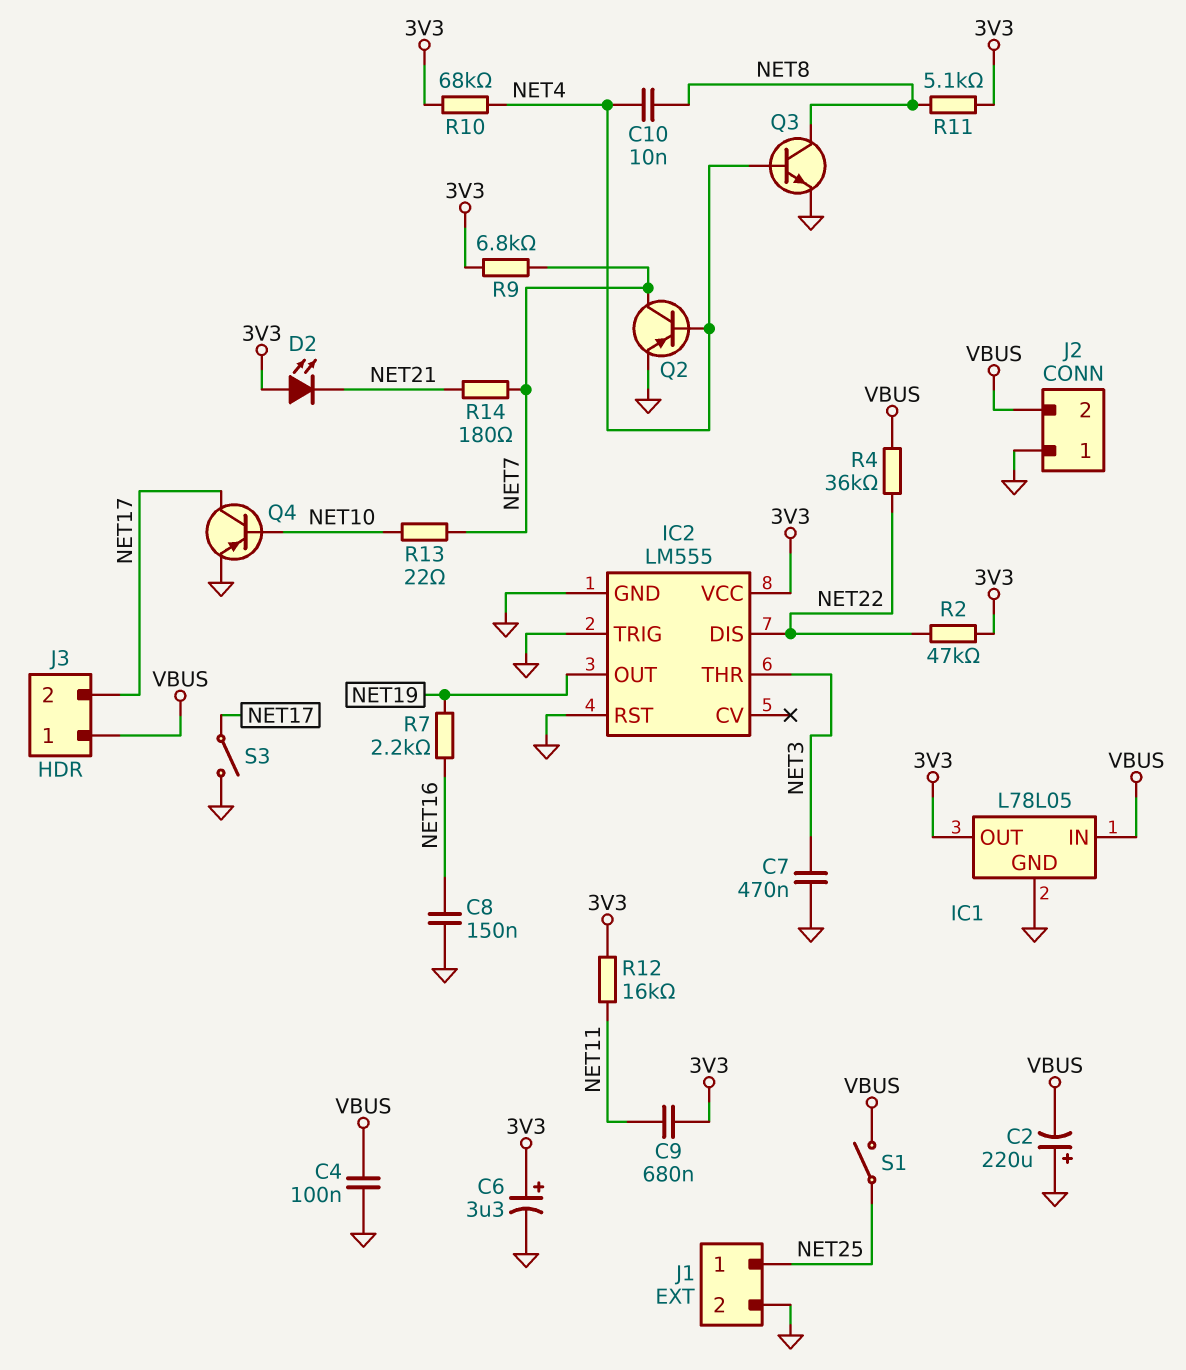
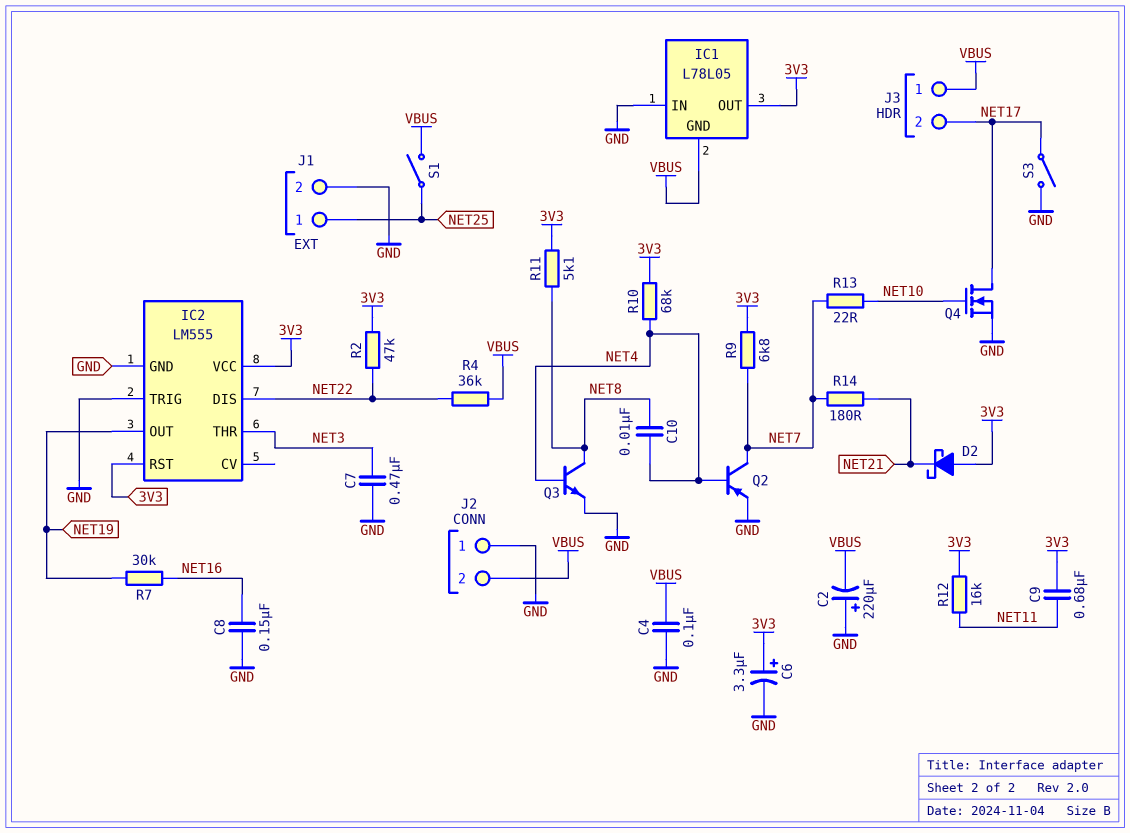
D2: LED (A 3V3, K NET21) -> schottky (A 3V3, K NET21)
IC1 pin GND: GND -> VBUS
IC1 pin IN: VBUS -> GND
IC2 pin RST: GND -> 3V3
Q4: PNP (B NET10, C NET17, E GND) -> NMOS (G NET10, D NET17, S GND)
R7: 2.2k (NET16, NET19) -> 30k (NET16, NET19)

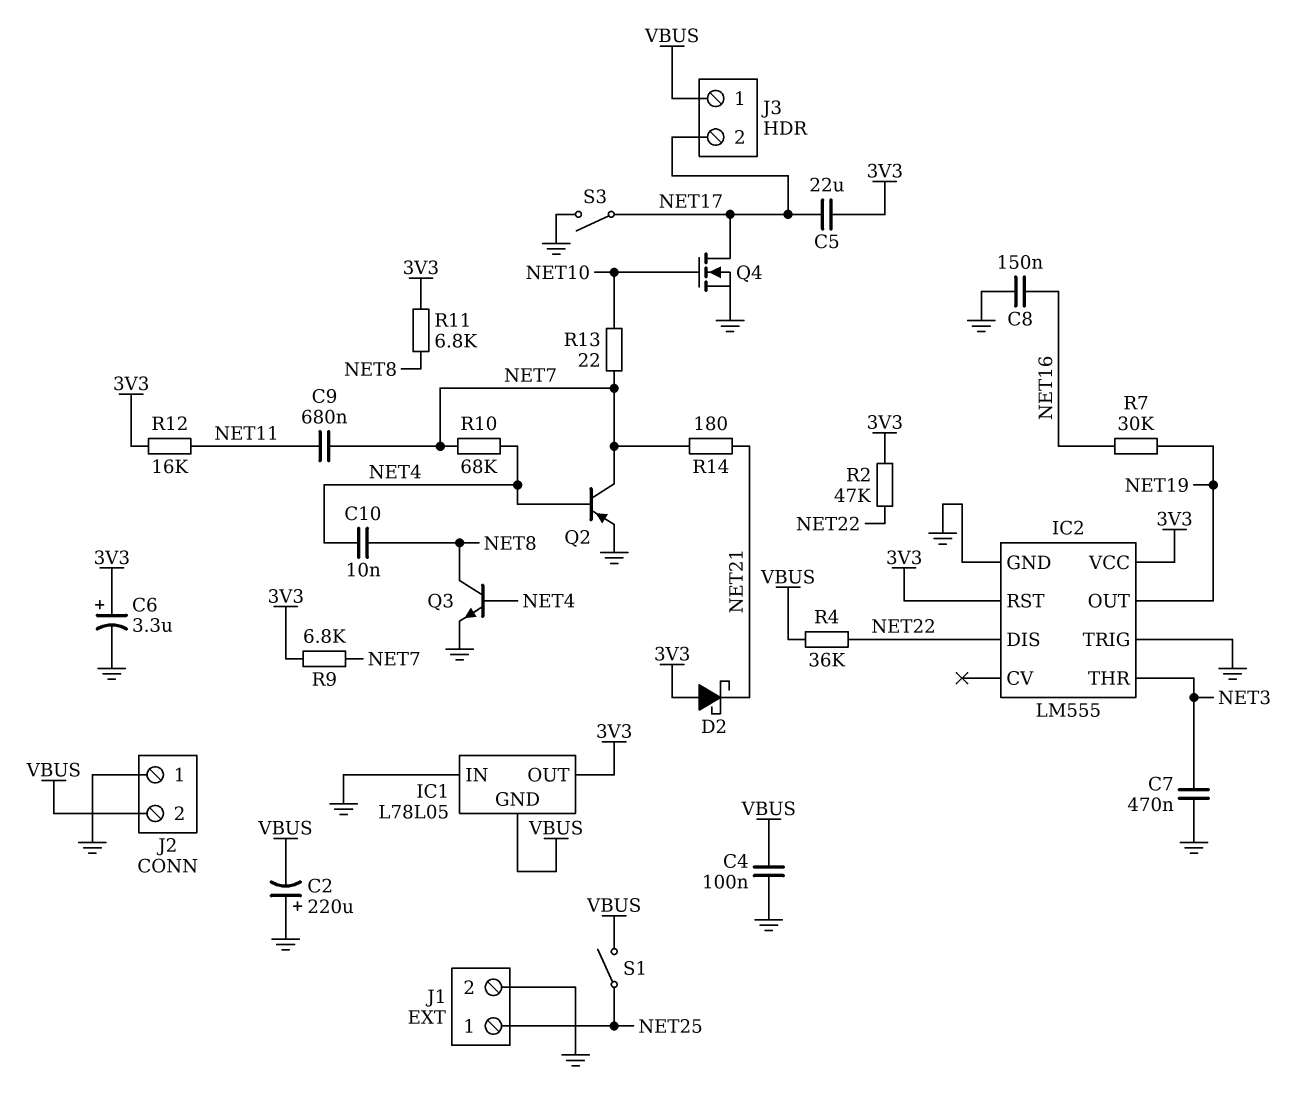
C5: none -> 22uF (3V3, NET17)
C9: 680nF (3V3, NET11) -> 680nF (NET7, NET11)
R10: 68k (3V3, NET4) -> 68k (NET4, NET7)
R11: 5.1k (3V3, NET8) -> 6.8k (3V3, NET8)

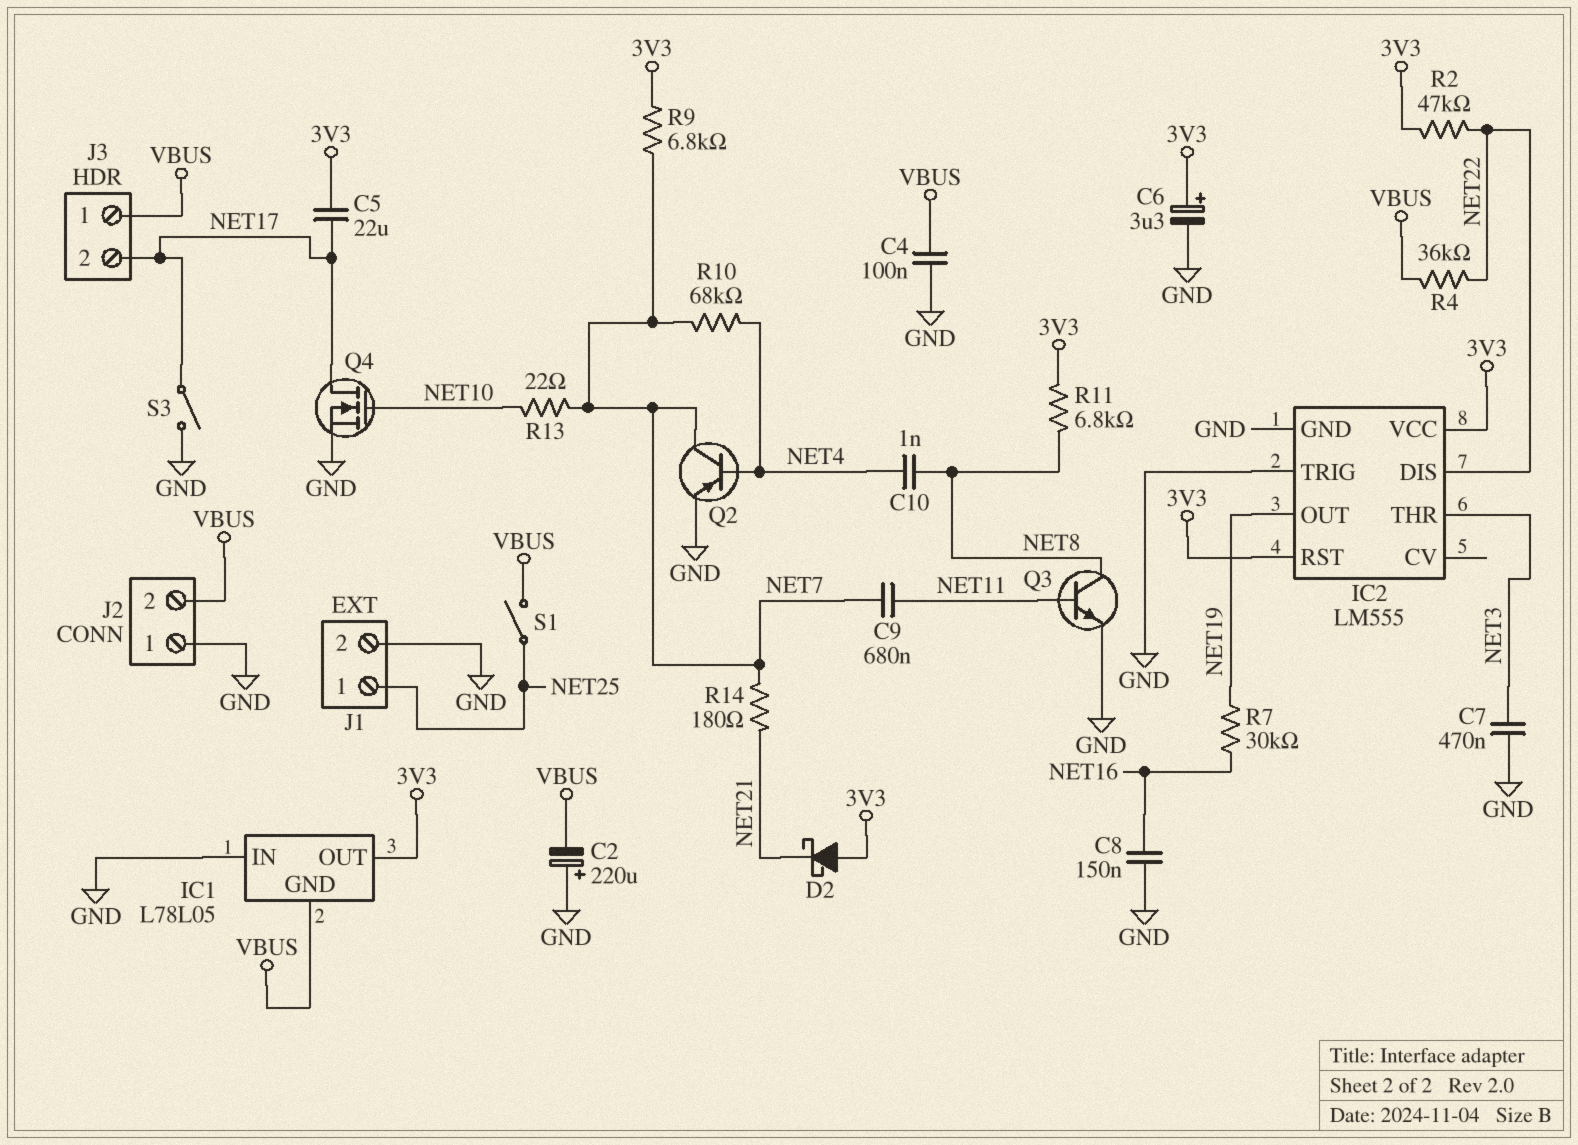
C10: 10nF (NET4, NET8) -> 1nF (NET4, NET8)
Q3: NPN (B NET4, C NET8, E GND) -> NPN (B NET11, C NET8, E GND)
R12: 16k (3V3, NET11) -> none

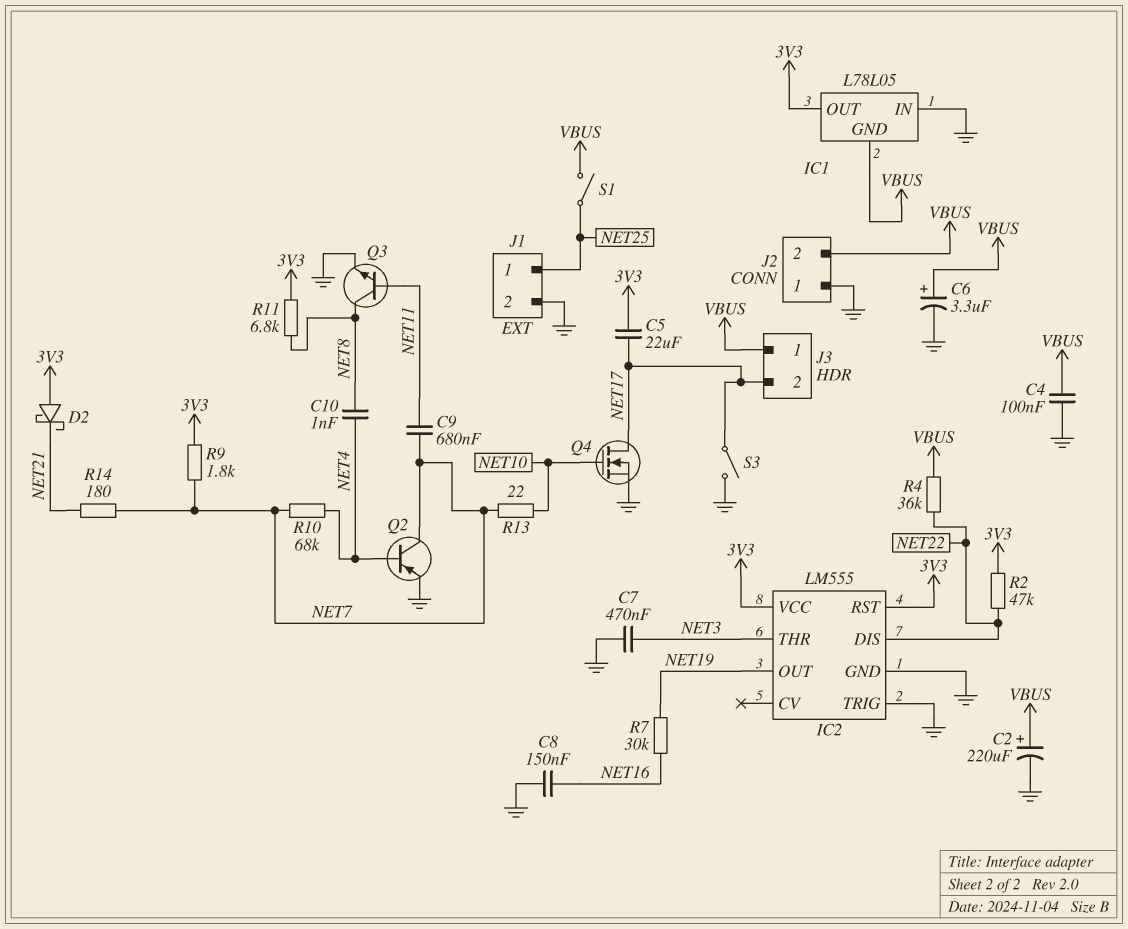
C2: 220uF (plus GND, minus VBUS) -> 220uF (plus VBUS, minus GND)
C6: 3.3uF (plus 3V3, minus GND) -> 3.3uF (plus VBUS, minus GND)
R9: 6.8k (3V3, NET7) -> 1.8k (3V3, NET7)

